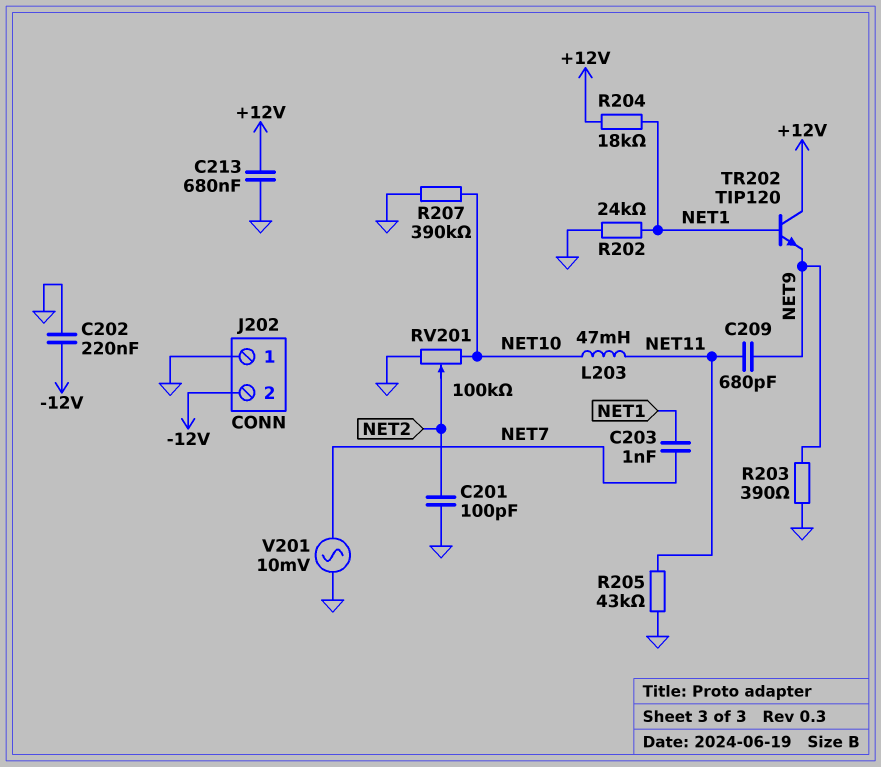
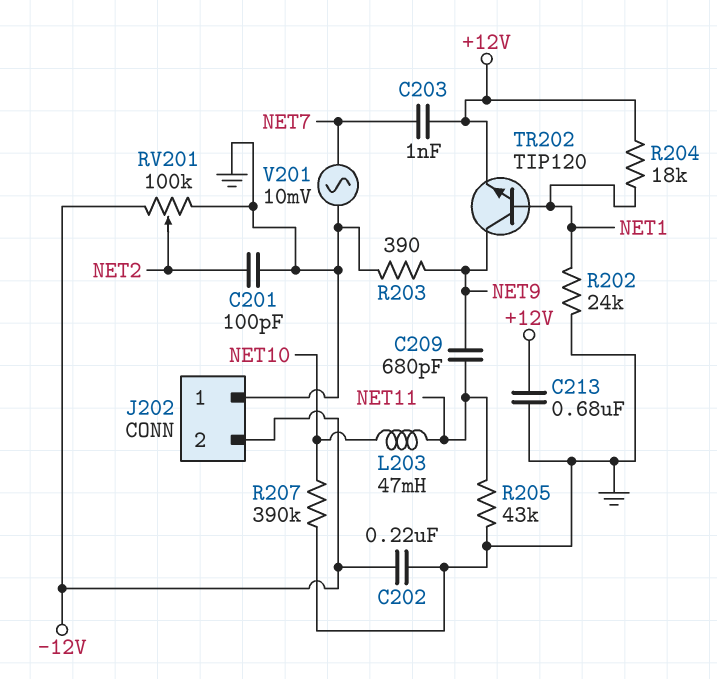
C203: 1nF (NET1, NET7) -> 1nF (+12V, NET7)
RV201: 100k (GND, NET10, wiper NET2) -> 100k (-12V, GND, wiper NET2)
TR202: NPN TIP120 (B NET1, C +12V, E NET9) -> NPN TIP120 (B NET1, C NET9, E +12V)

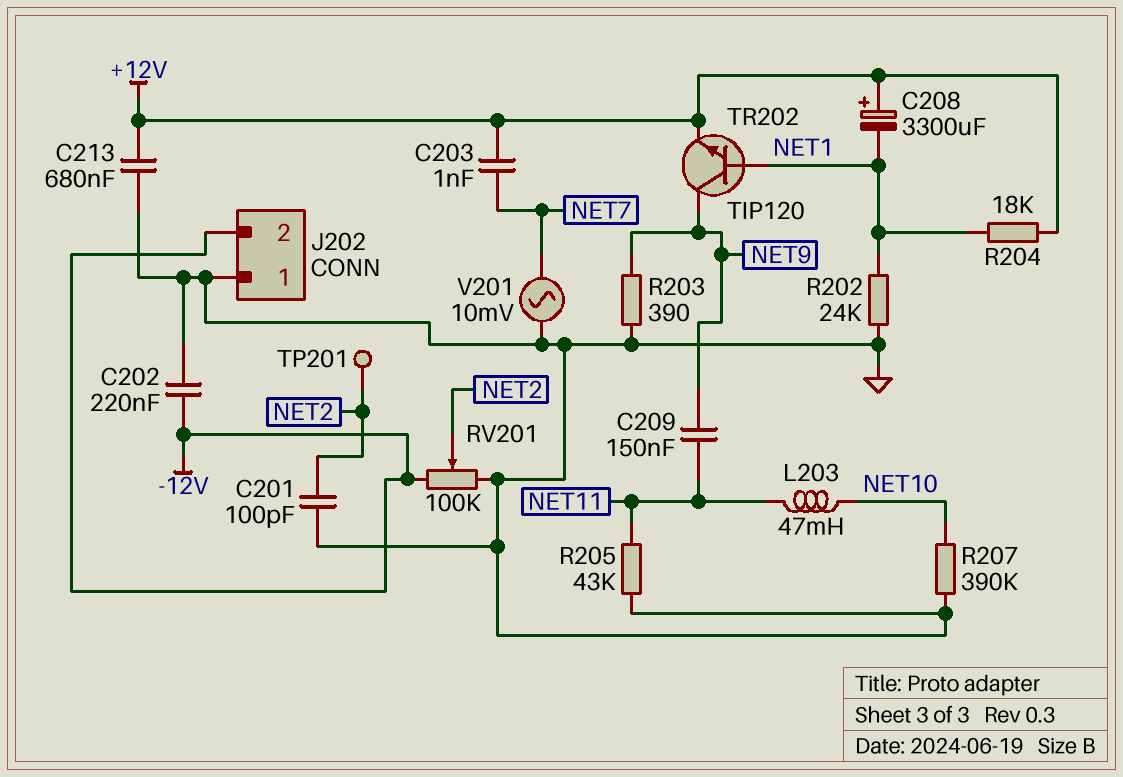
C208: none -> 3300uF (plus +12V, minus NET1)
C209: 680pF (NET9, NET11) -> 150nF (NET9, NET11)
TP201: none -> test point (NET2)

